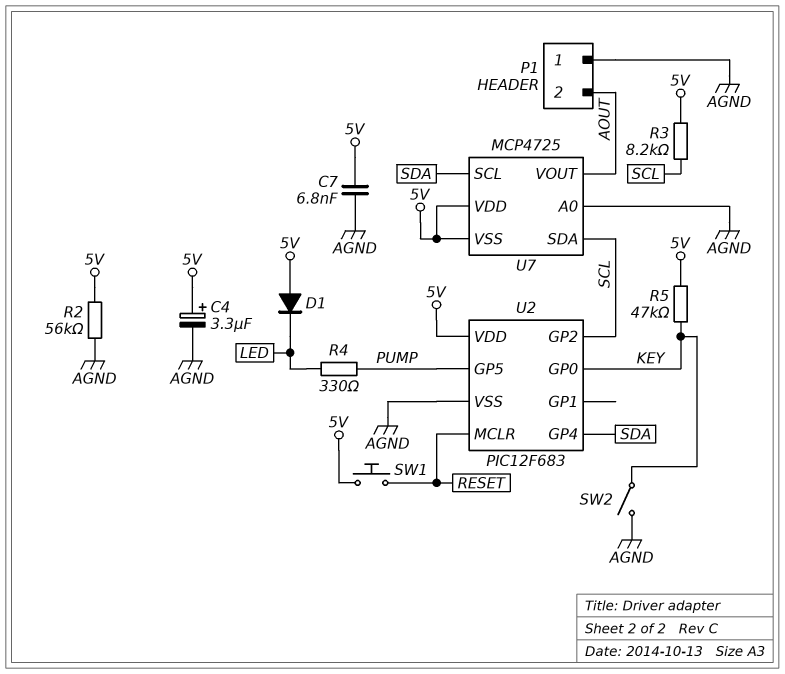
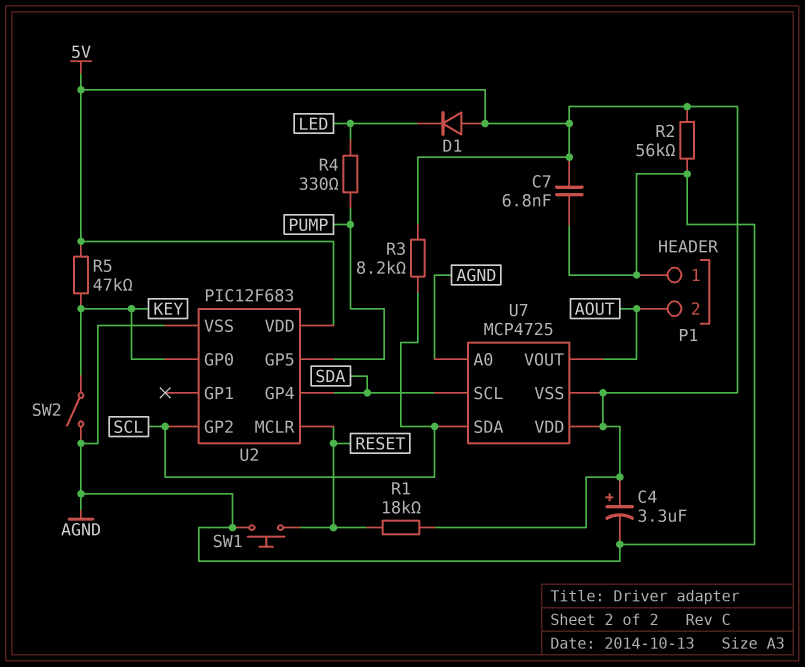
R1: none -> 18k (5V, RESET)
SW1: button (5V, RESET) -> button (AGND, RESET)

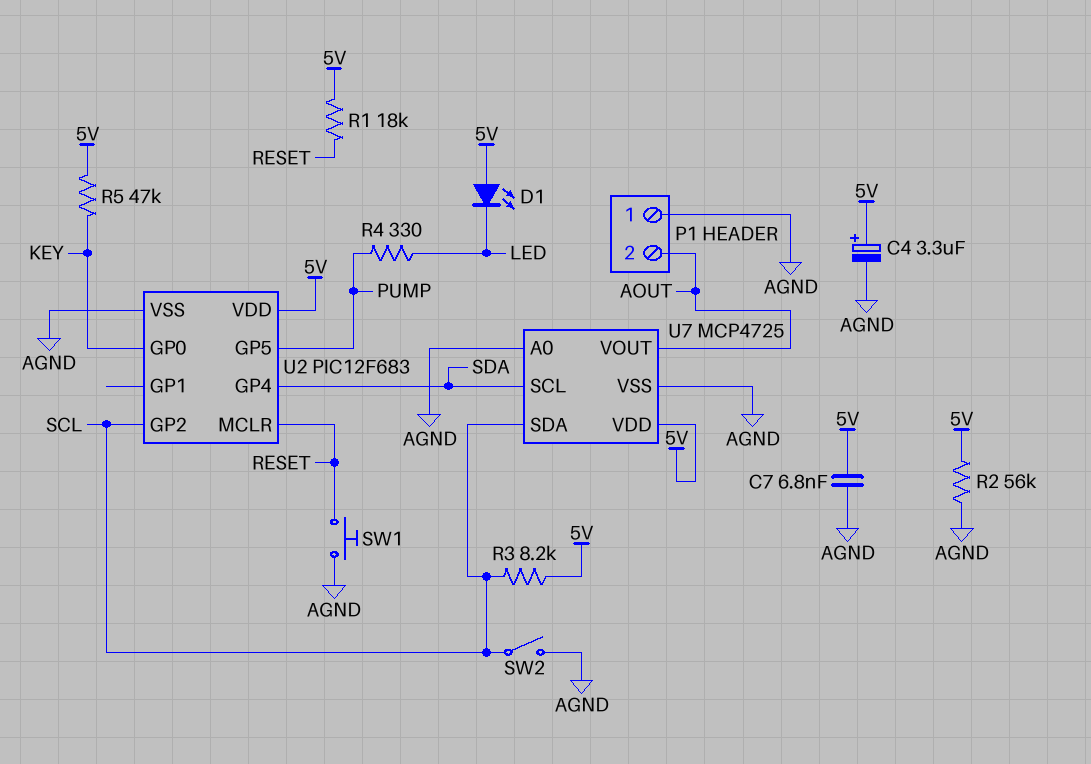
D1: diode (A 5V, K LED) -> LED (A 5V, K LED)
SW2: switch (AGND, KEY) -> switch (AGND, SCL)
U7 pin VSS: 5V -> AGND

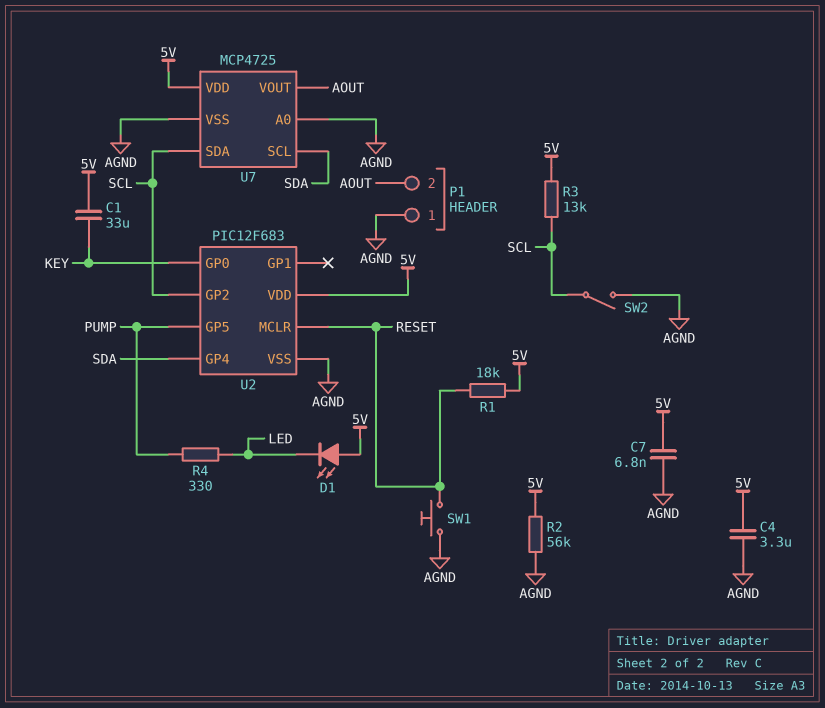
C1: none -> 33uF (5V, KEY)
C4: 3.3uF (plus 5V, minus AGND) -> 3.3uF (5V, AGND)
R3: 8.2k (5V, SCL) -> 13k (5V, SCL)
R5: 47k (5V, KEY) -> none

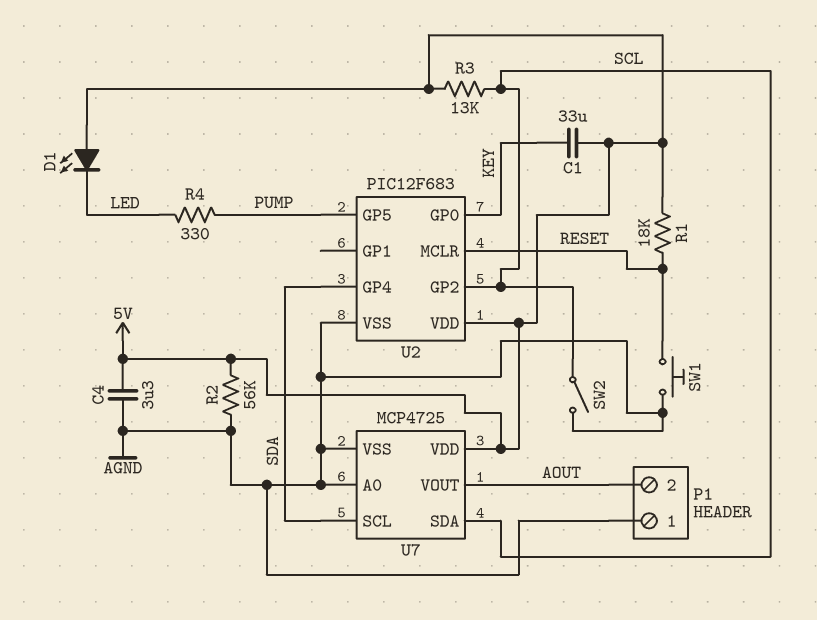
C7: 6.8nF (5V, AGND) -> none

